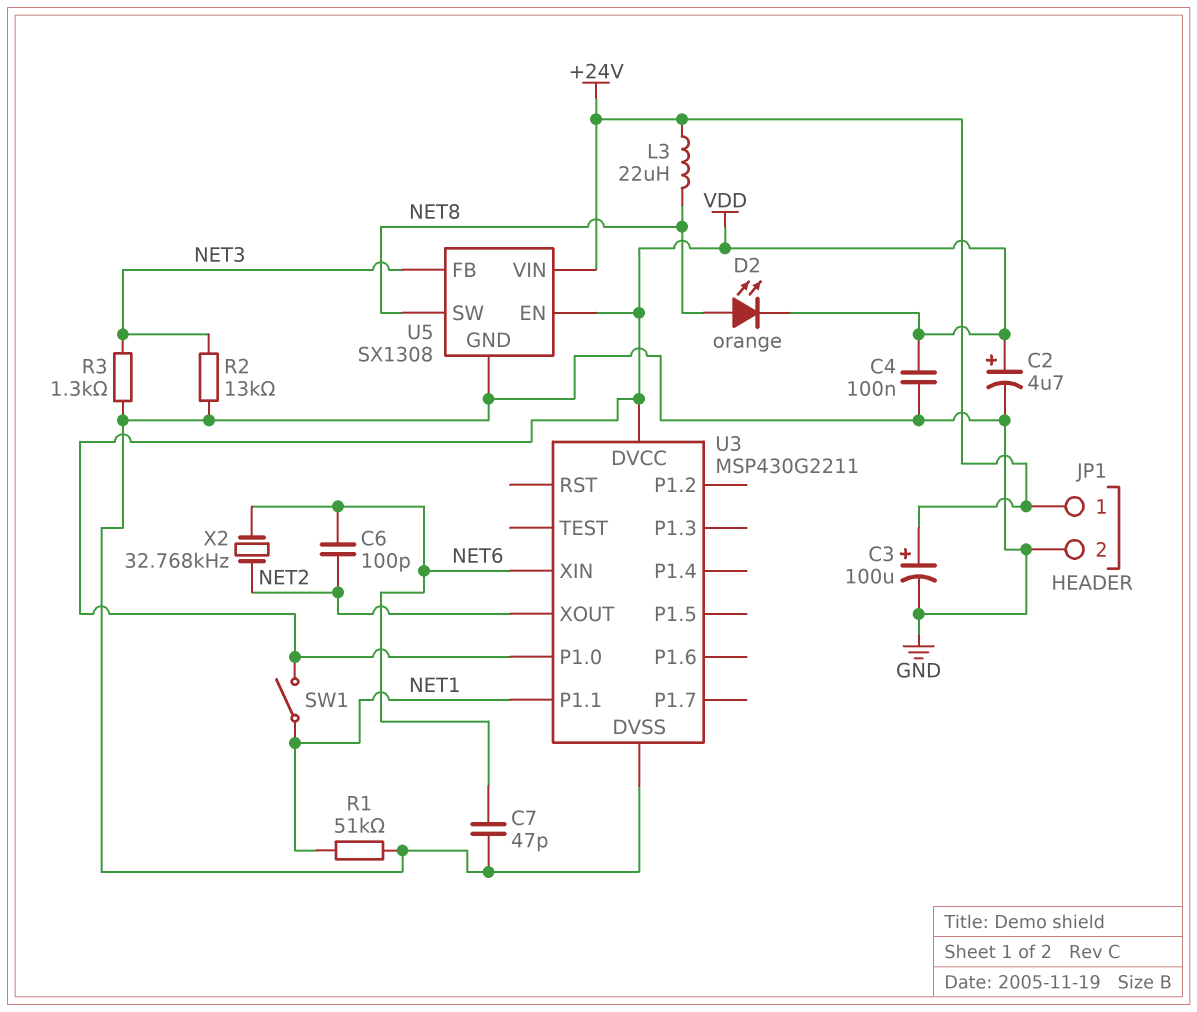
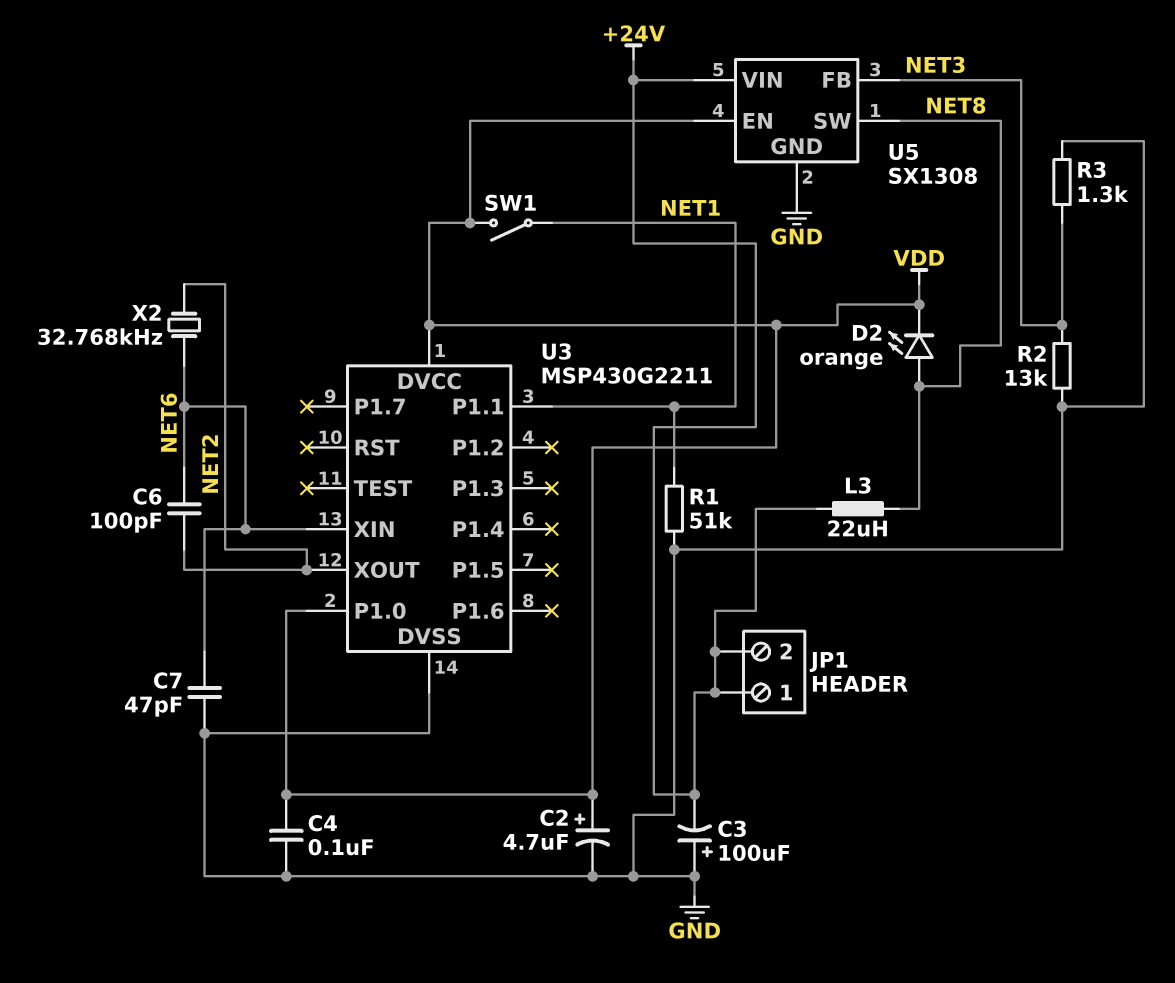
C3: 100uF (plus +24V, minus GND) -> 100uF (plus GND, minus +24V)
JP1 pin 2: GND -> +24V

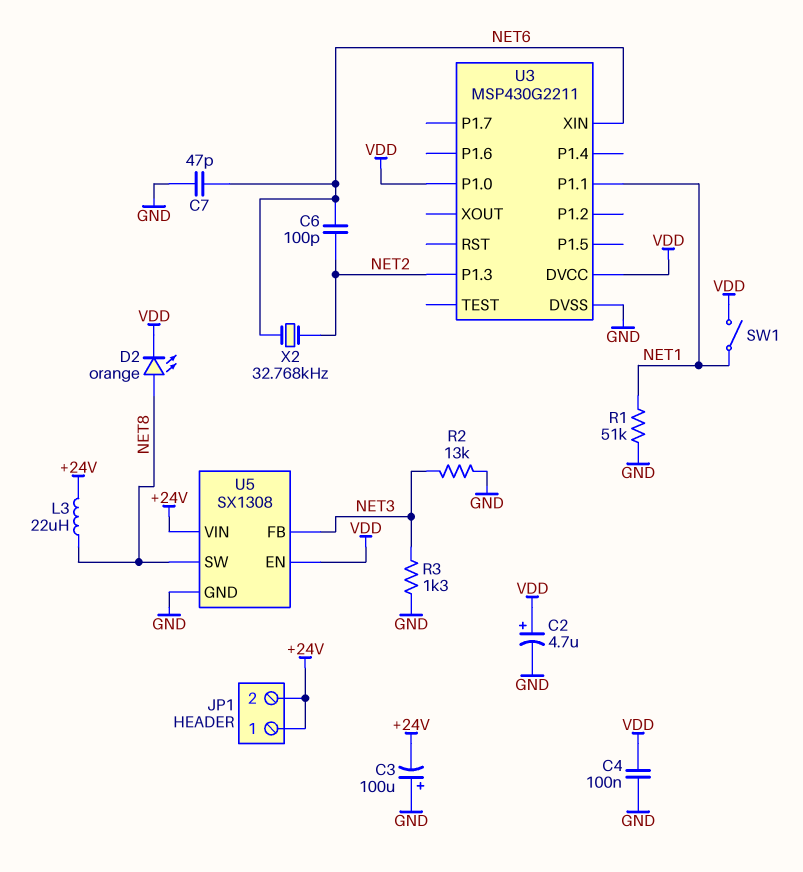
U3 pin P1.3: none -> NET2
U3 pin XOUT: NET2 -> none

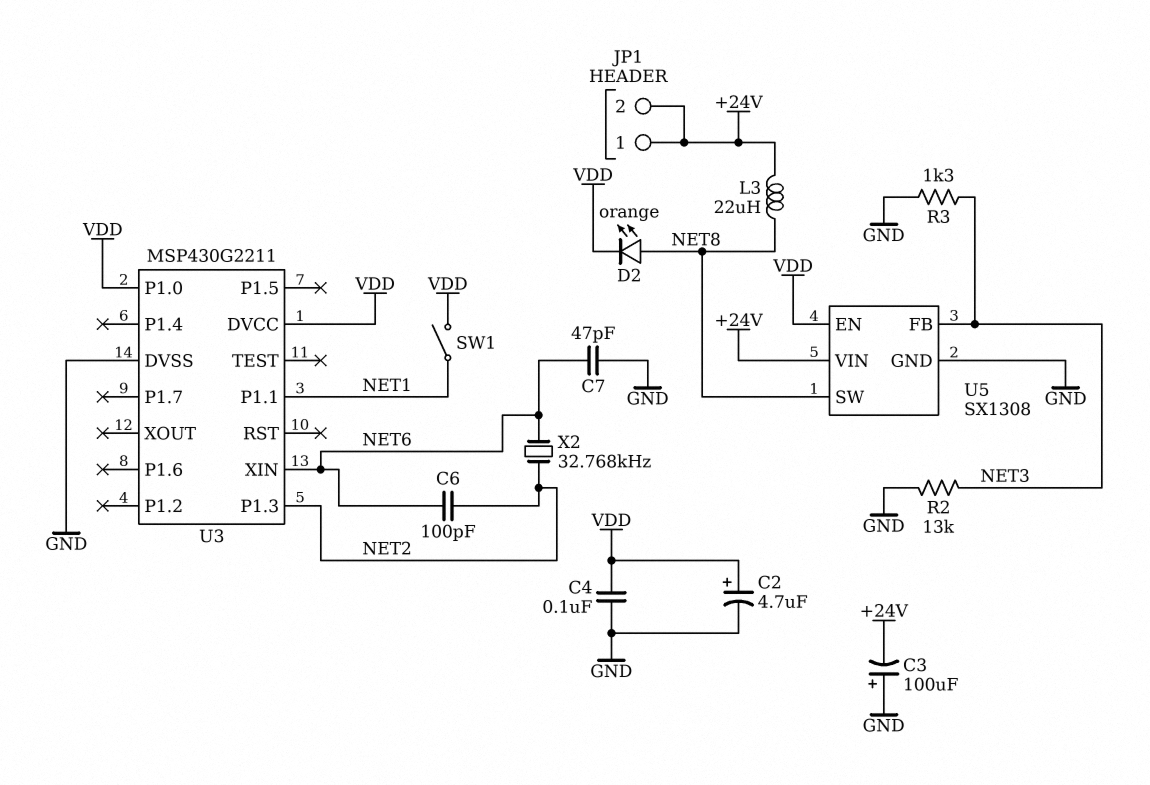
R1: 51k (GND, NET1) -> none

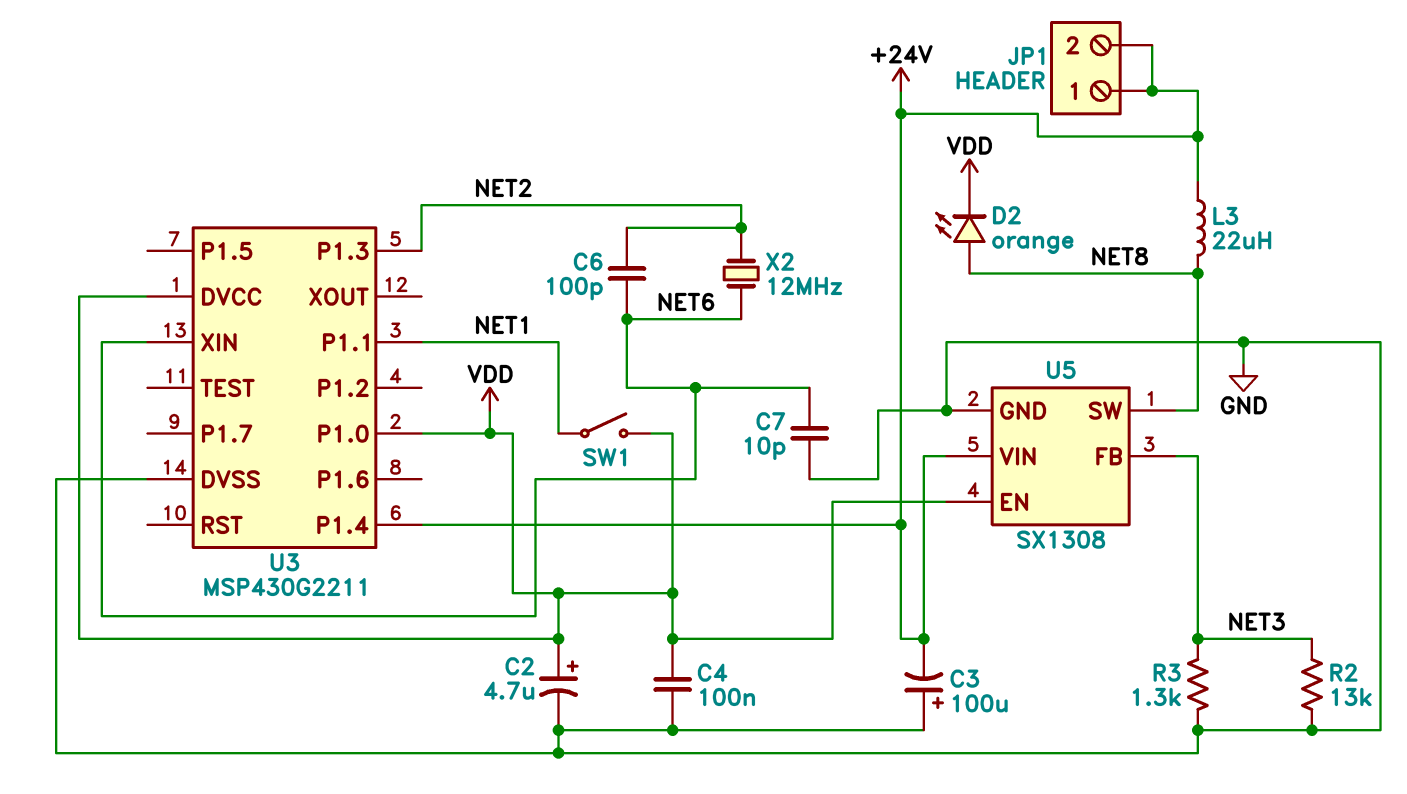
C7: 47pF (GND, NET6) -> 10pF (GND, NET6)
U3 pin P1.4: none -> +24V
X2: 32.768kHz (NET2, NET6) -> 12MHz (NET2, NET6)

